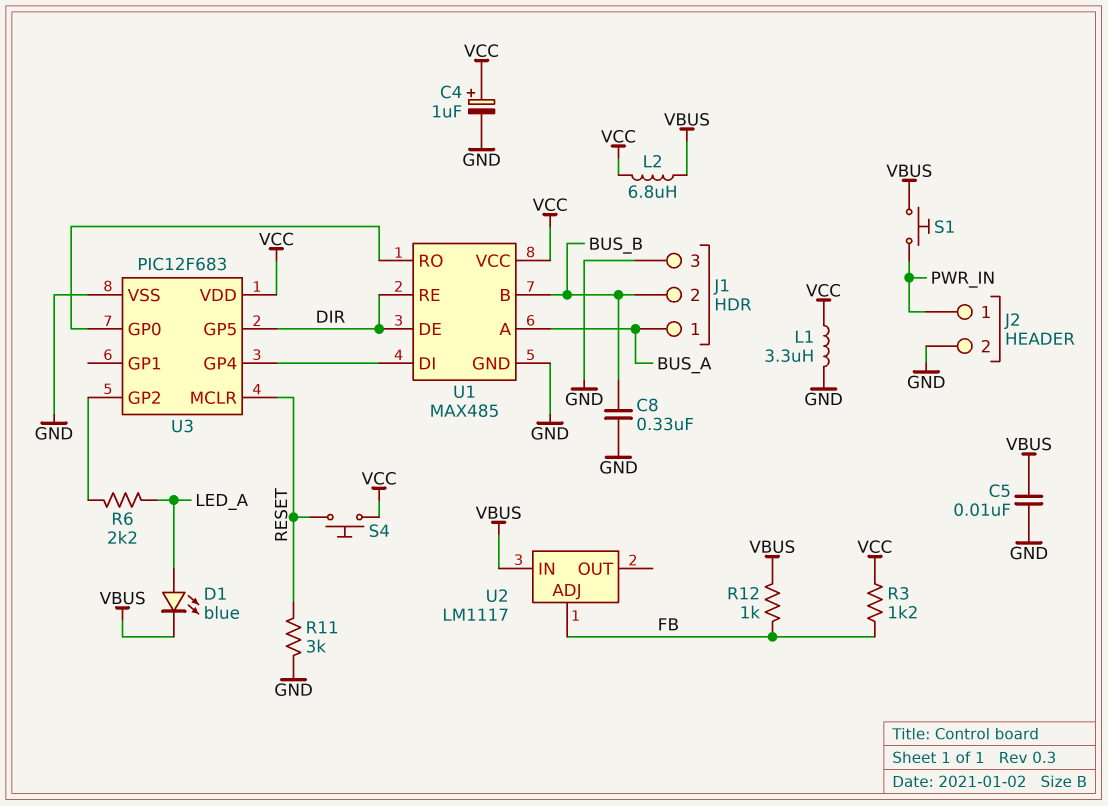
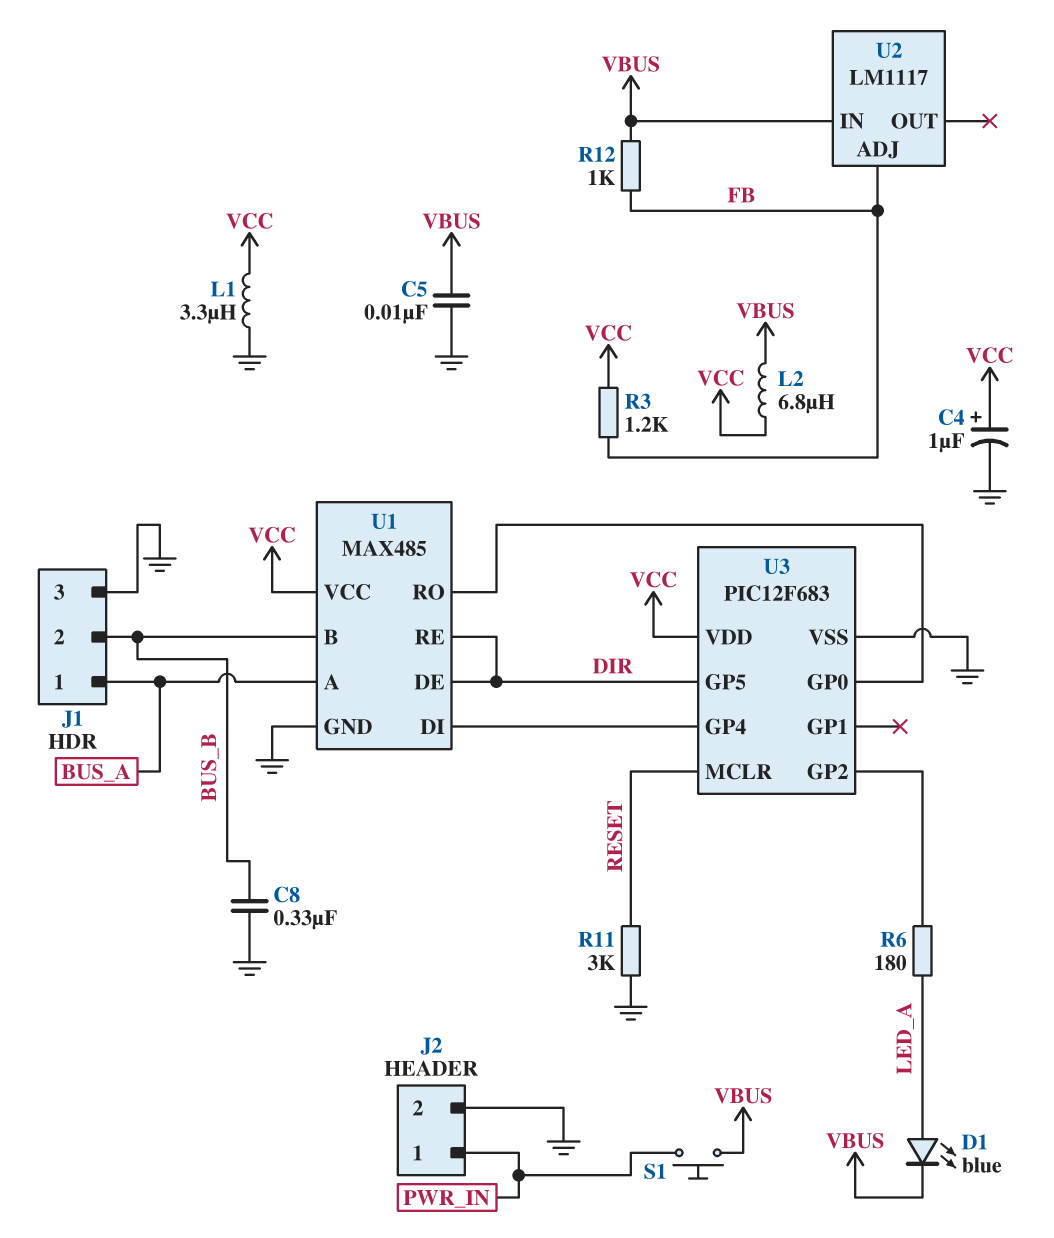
R6: 2.2k (LED_A, U3/GP2) -> 180 (LED_A, U3/GP2)
S4: button (RESET, VCC) -> none

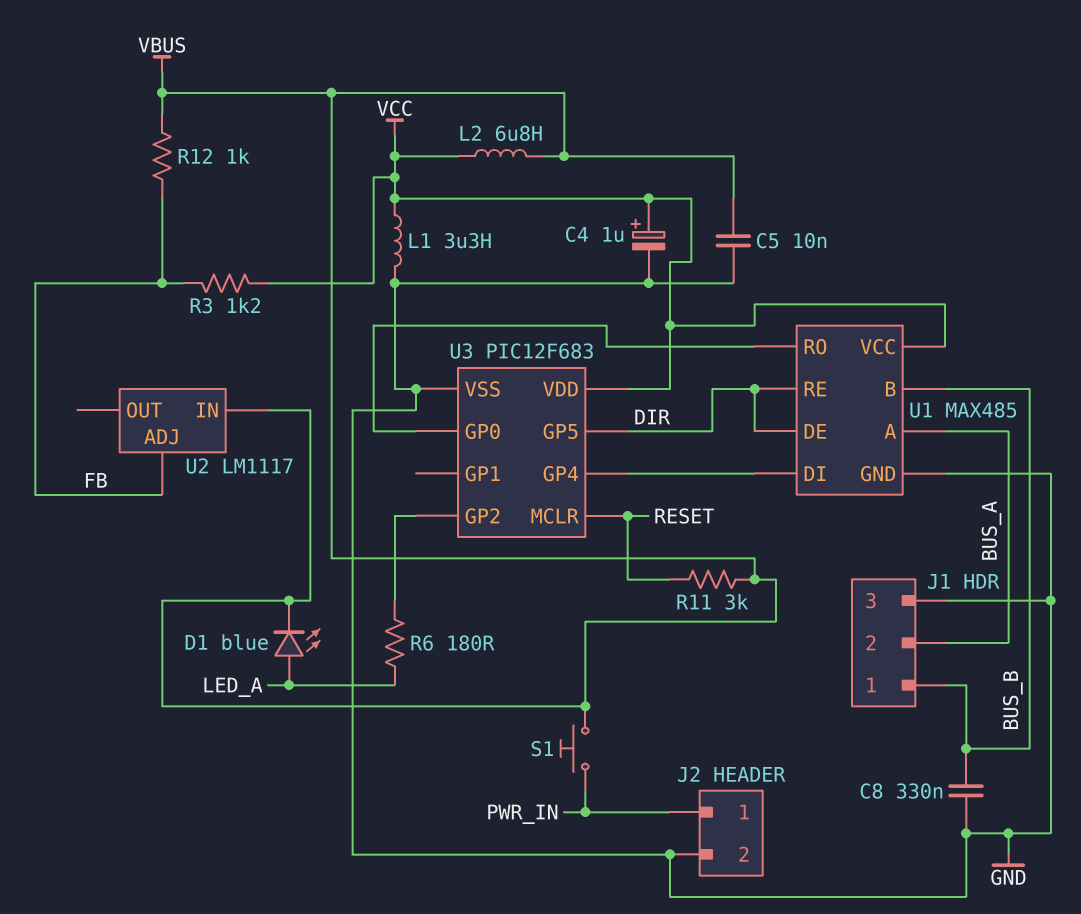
J1 pin 1: BUS_A -> BUS_B
J1 pin 2: BUS_B -> BUS_A
R11: 3k (GND, RESET) -> 3k (RESET, VBUS)

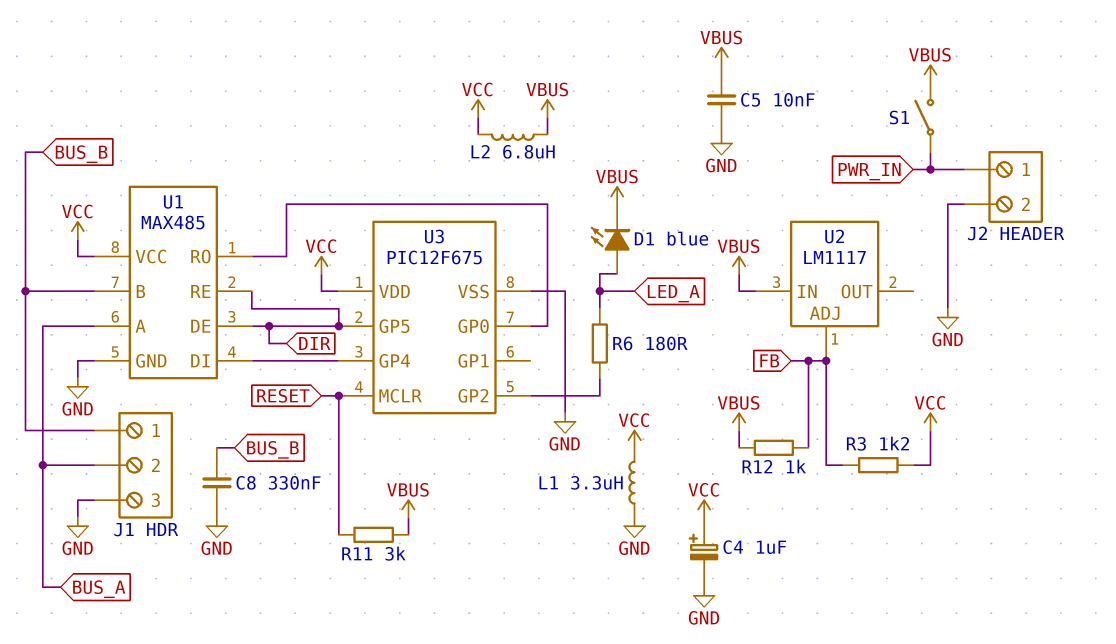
S1: button (PWR_IN, VBUS) -> switch (PWR_IN, VBUS)
U3: PIC12F683 -> PIC12F675

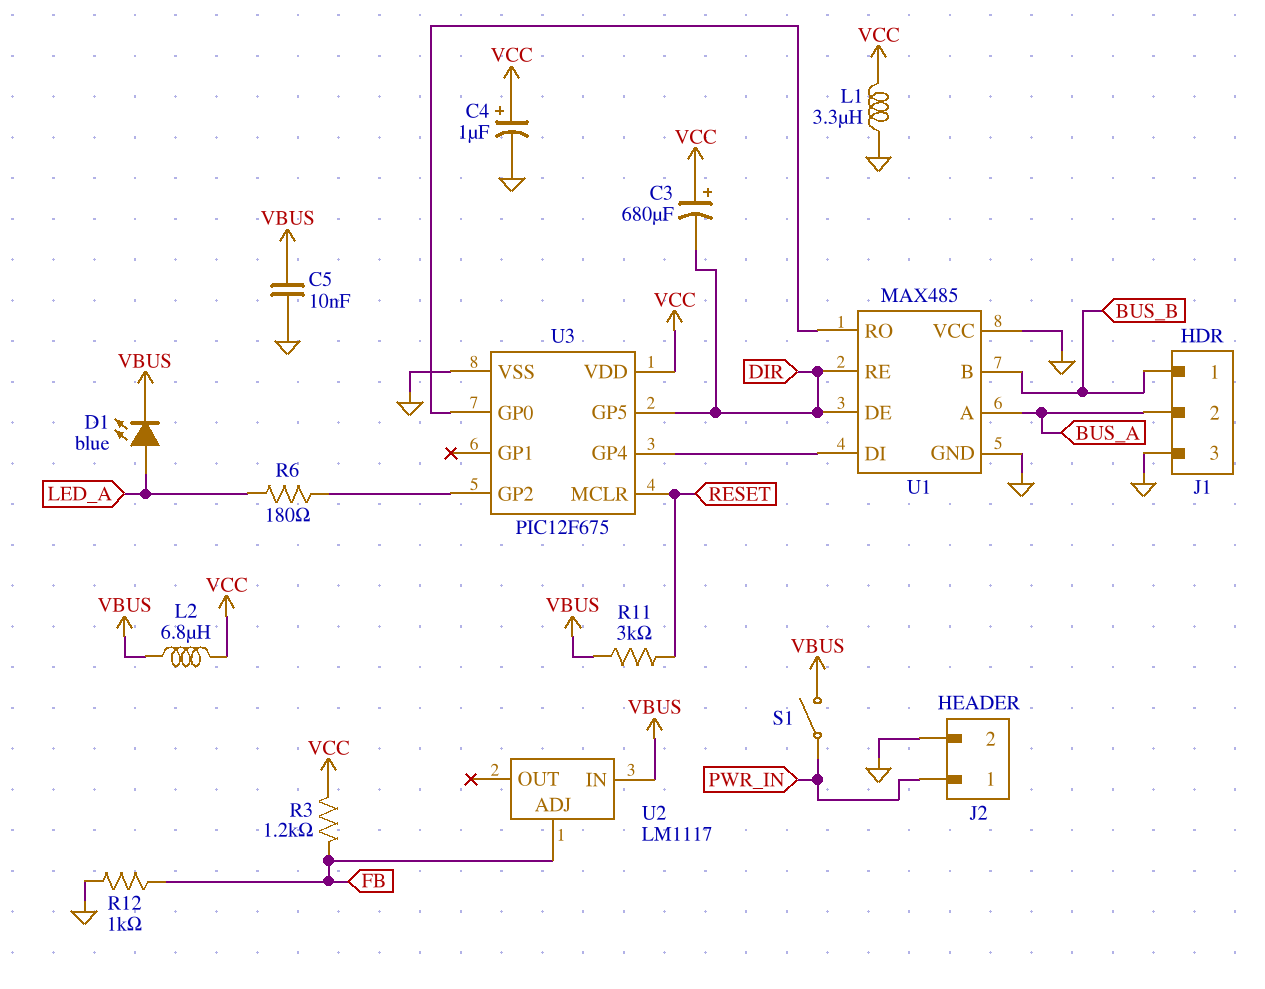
C3: none -> 680uF (plus VCC, minus DIR)
C8: 330nF (BUS_B, GND) -> none
R12: 1k (FB, VBUS) -> 1k (FB, GND)
U1 pin VCC: VCC -> GND

